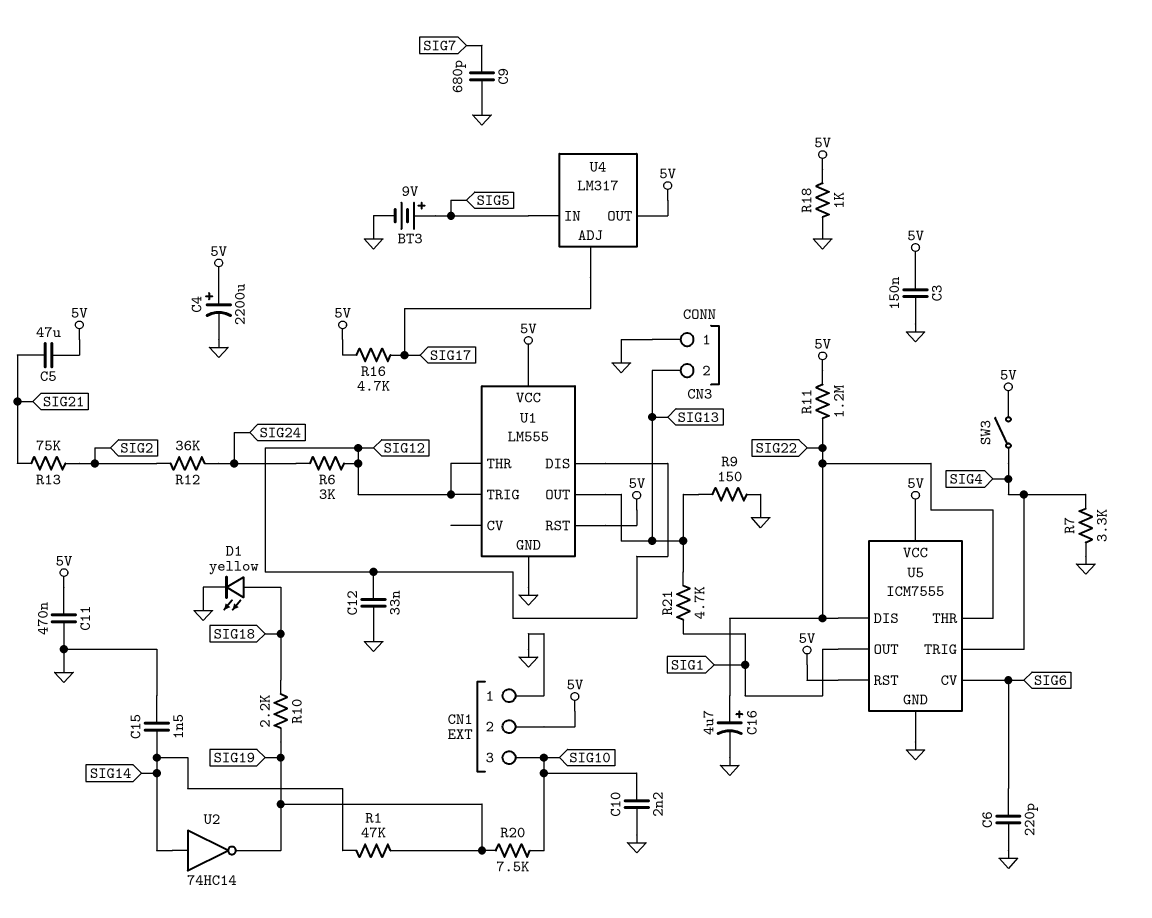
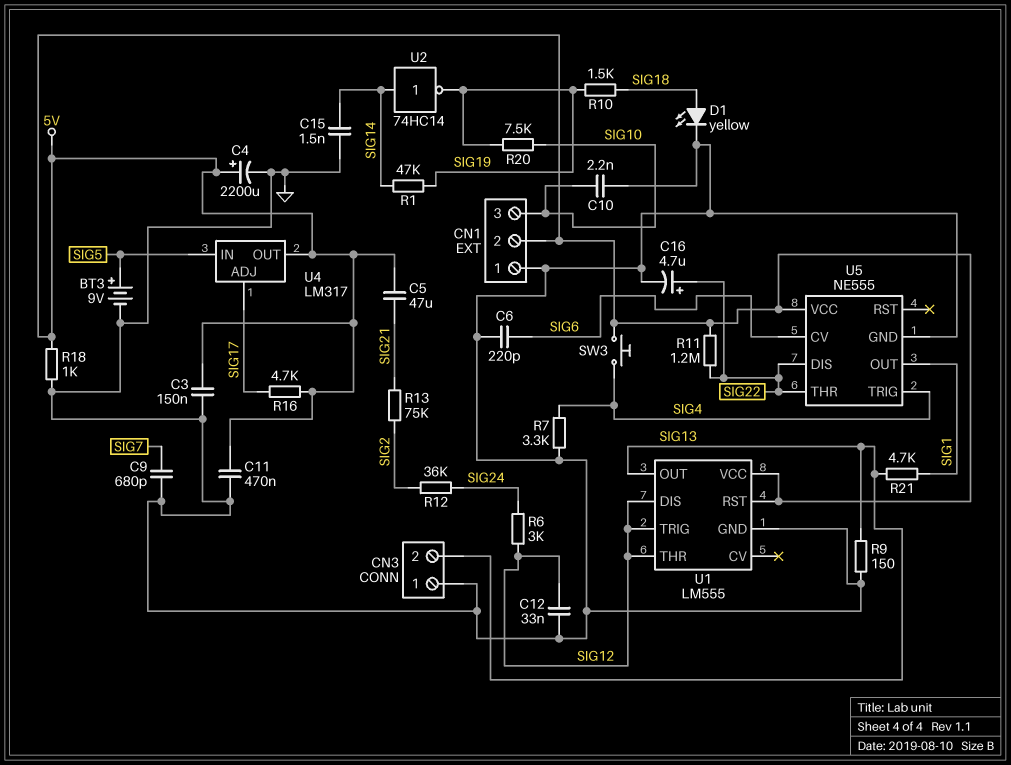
R10: 2.2k (SIG18, SIG19) -> 1.5k (SIG18, SIG19)
SW3: switch (5V, SIG4) -> button (5V, SIG4)
U5: ICM7555 -> NE555
U5 pin RST: 5V -> none

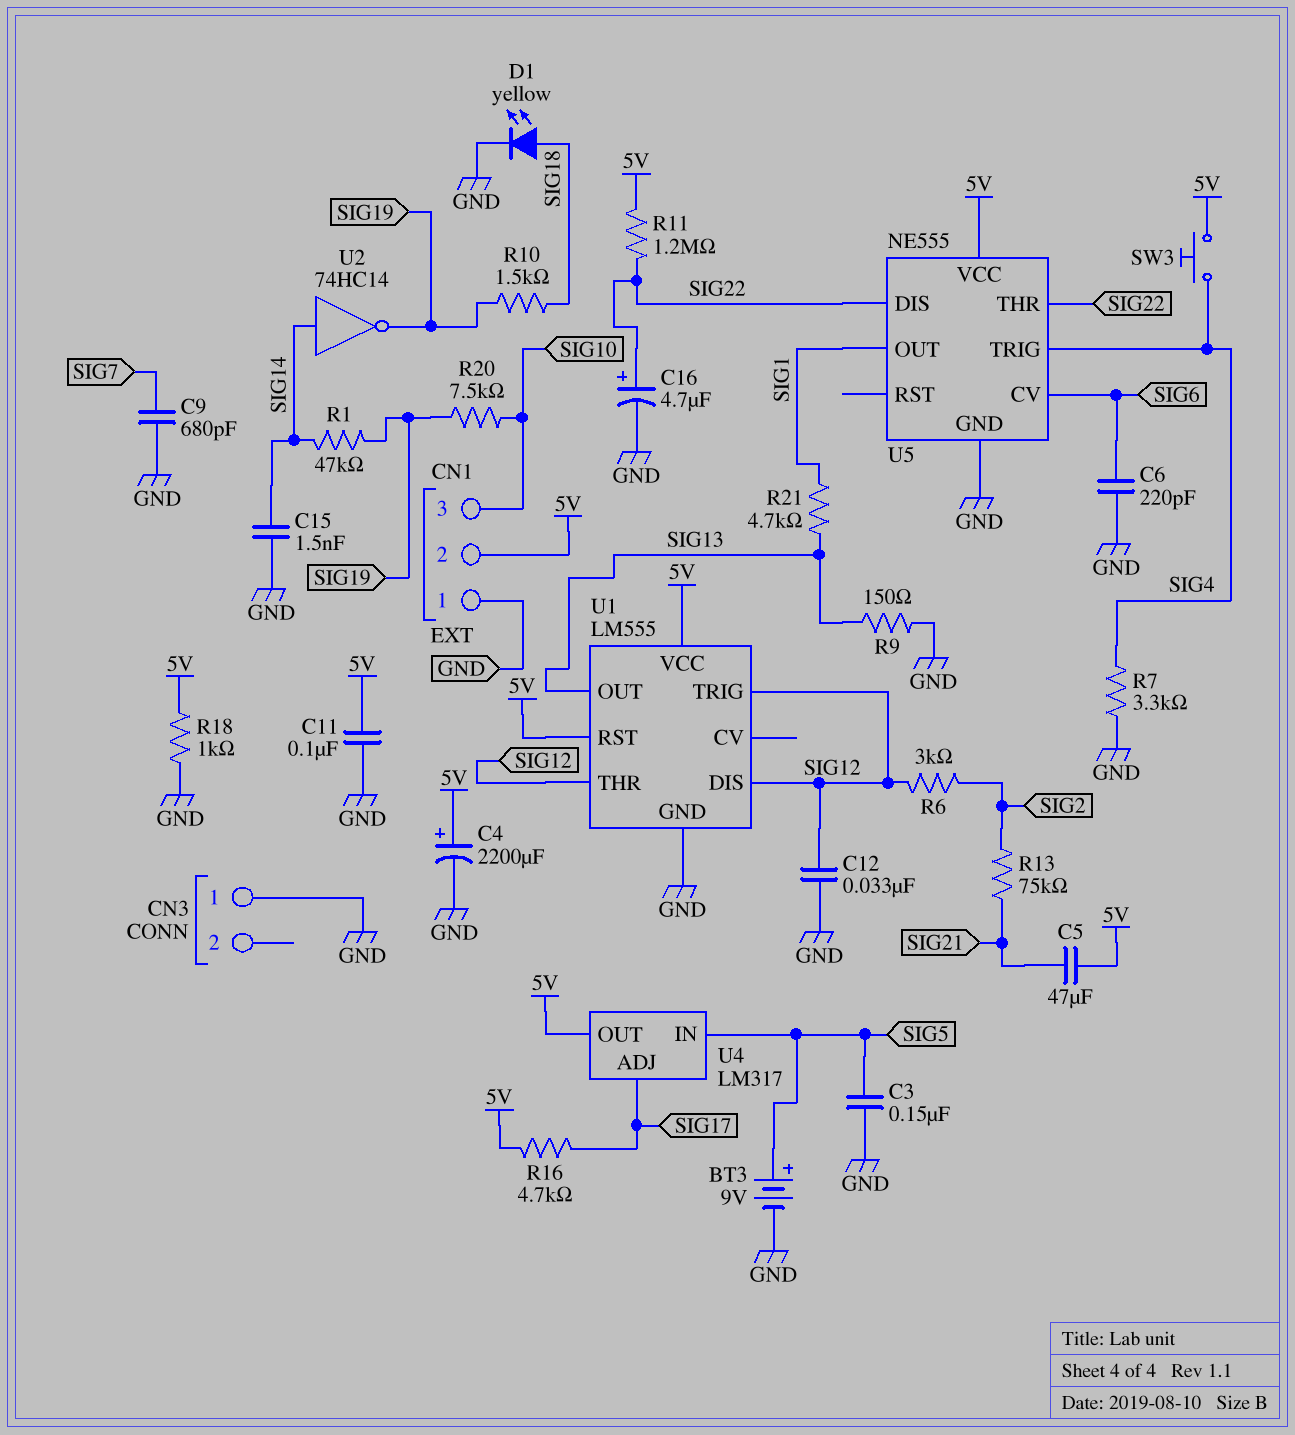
C3: 150nF (5V, GND) -> 150nF (GND, SIG5)
C10: 2.2nF (GND, SIG10) -> none
C11: 470nF (5V, GND) -> 100nF (5V, GND)
CN3 pin 2: SIG13 -> none
R6: 3k (SIG12, SIG24) -> 3k (SIG2, SIG12)
R12: 36k (SIG2, SIG24) -> none

